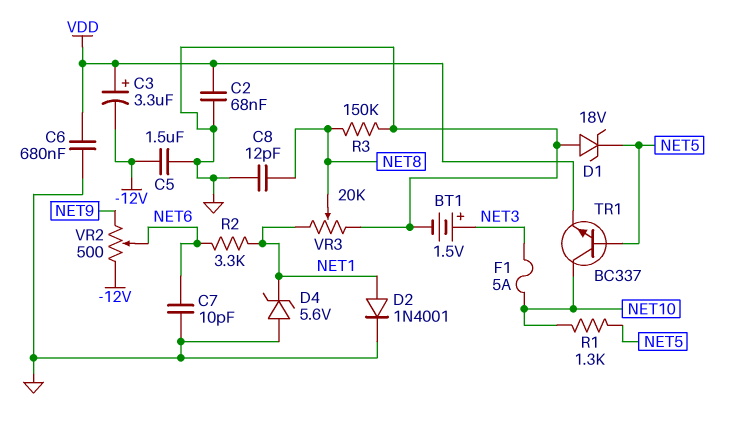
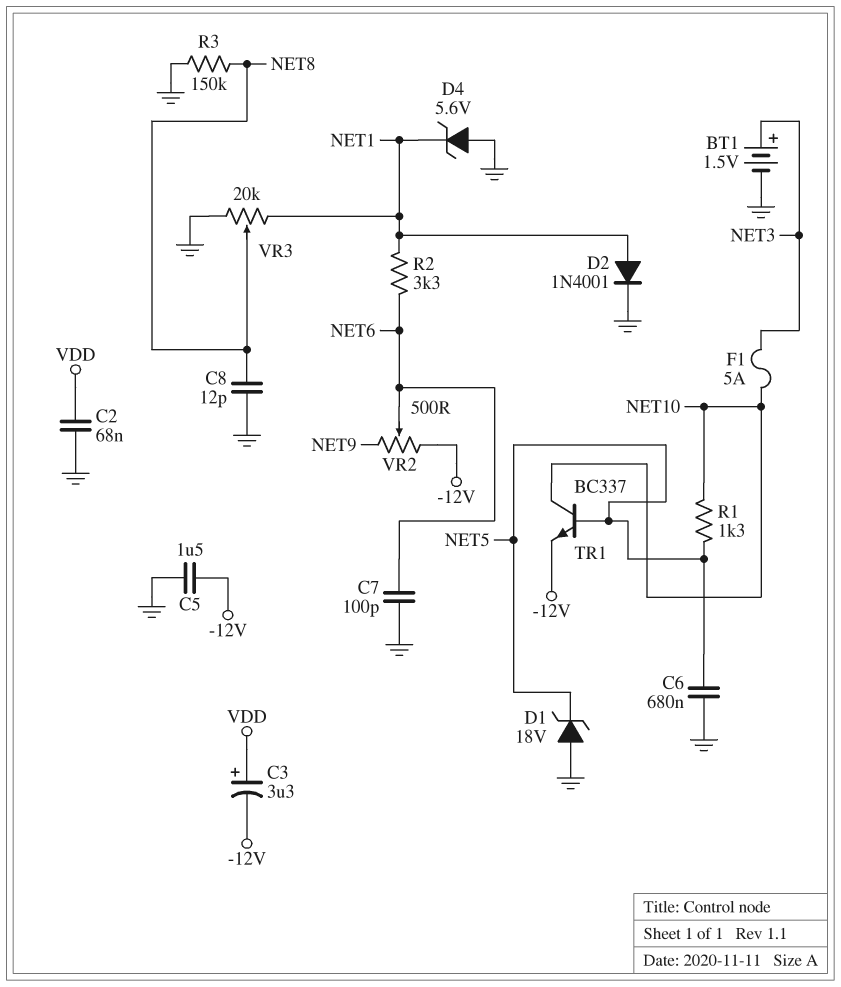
C6: 680nF (GND, VDD) -> 680nF (GND, NET5)
C7: 10pF (GND, NET6) -> 100pF (GND, NET6)
TR1: NPN BC337 (B NET5, C NET10, E VDD) -> NPN BC337 (B NET5, C NET10, E -12V)

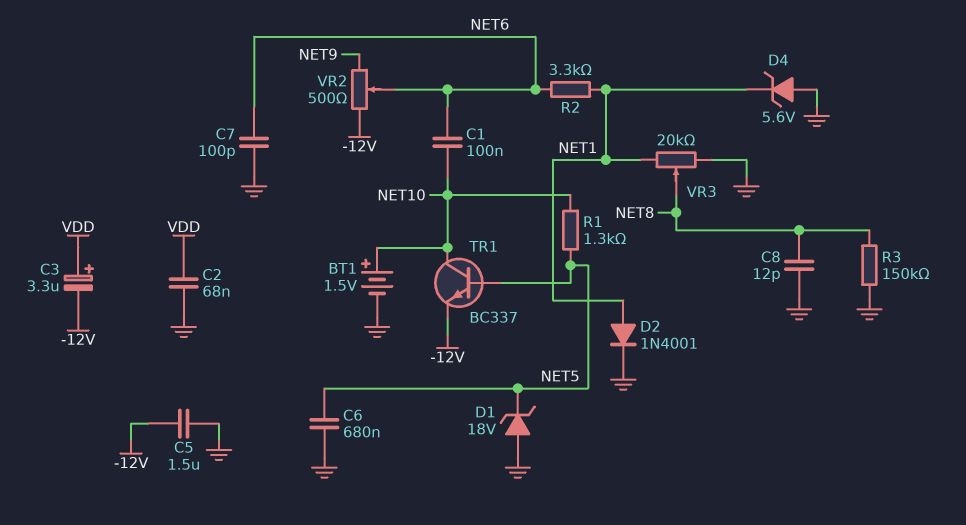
BT1: 1.5V (plus NET3, minus GND) -> 1.5V (plus NET10, minus GND)
C1: none -> 100nF (NET6, NET10)
F1: 5A (NET3, NET10) -> none

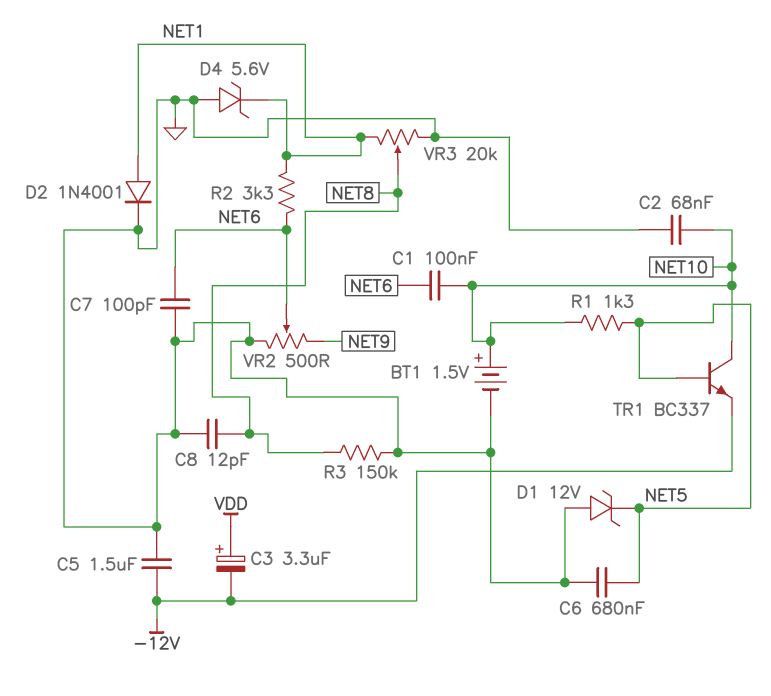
C2: 68nF (GND, VDD) -> 68nF (GND, NET10)
D1: zener 18V (A GND, K NET5) -> zener 12V (A GND, K NET5)
VR2: 500 (-12V, NET9, wiper NET6) -> 500 (GND, NET9, wiper NET6)

